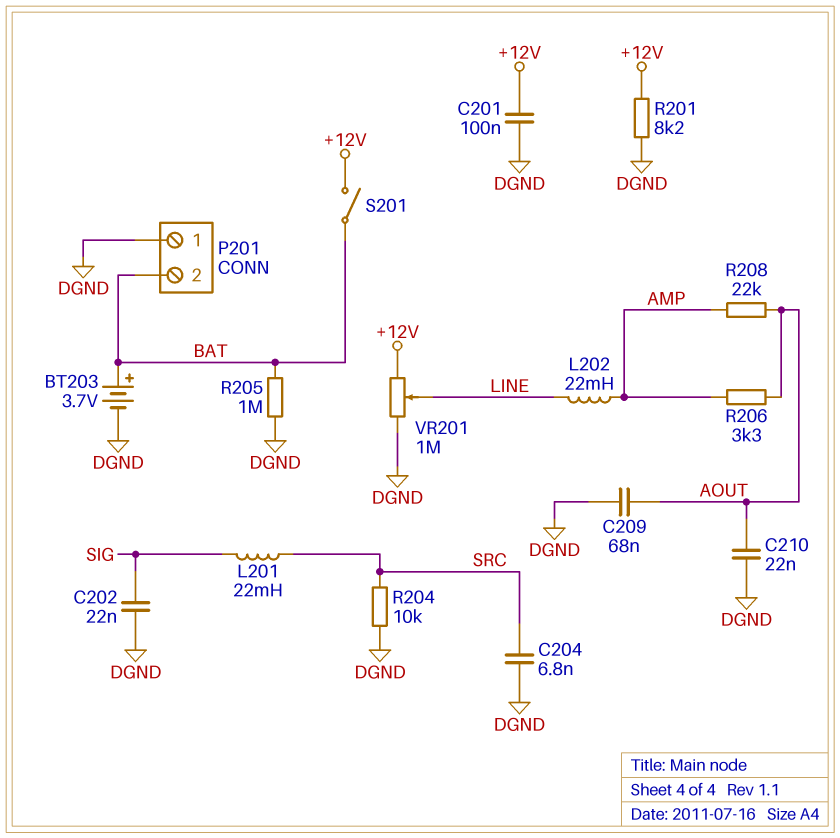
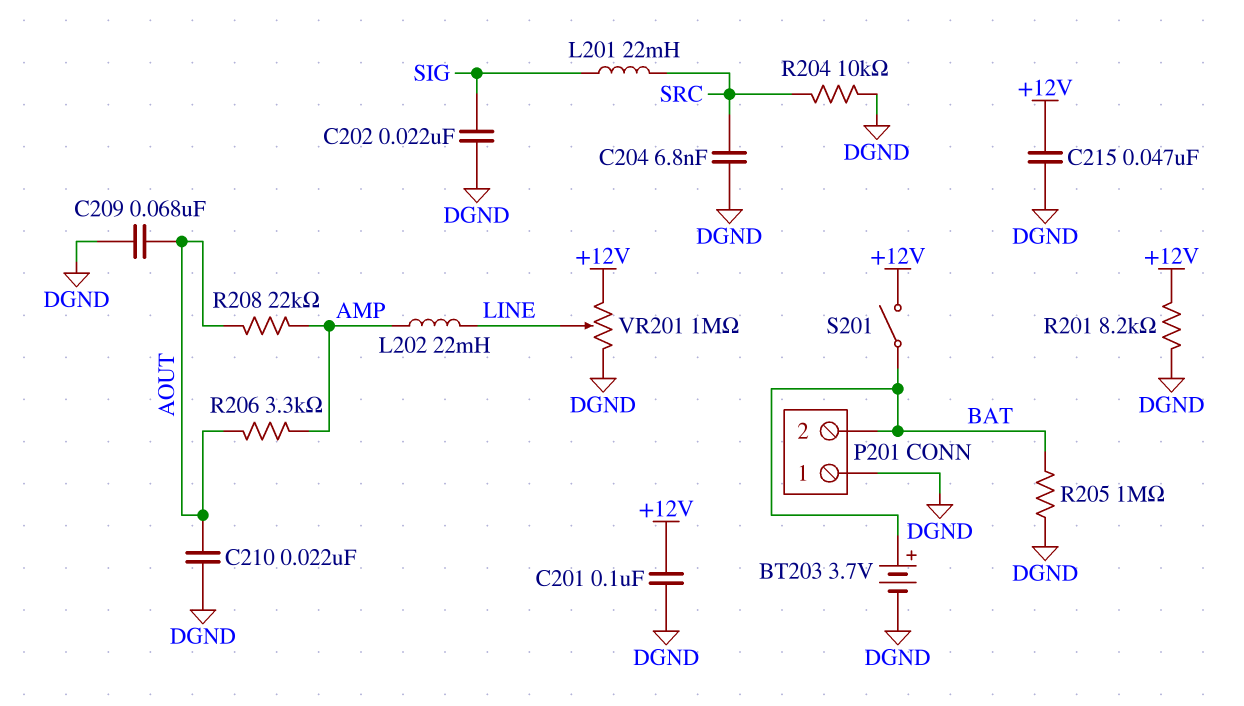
C215: none -> 47nF (+12V, DGND)

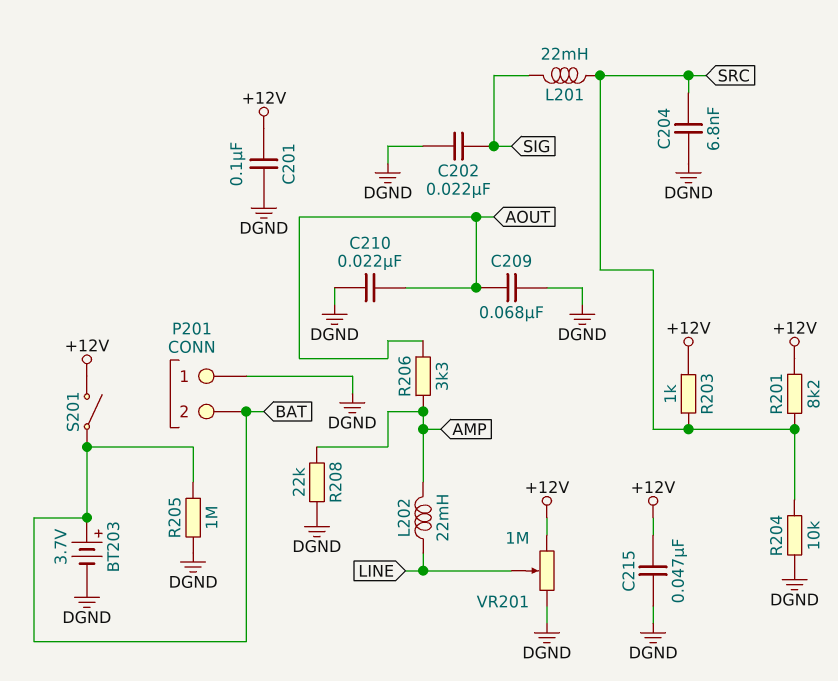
R201: 8.2k (+12V, DGND) -> 8.2k (+12V, SRC)
R203: none -> 1k (+12V, SRC)
R208: 22k (AMP, AOUT) -> 22k (AMP, DGND)

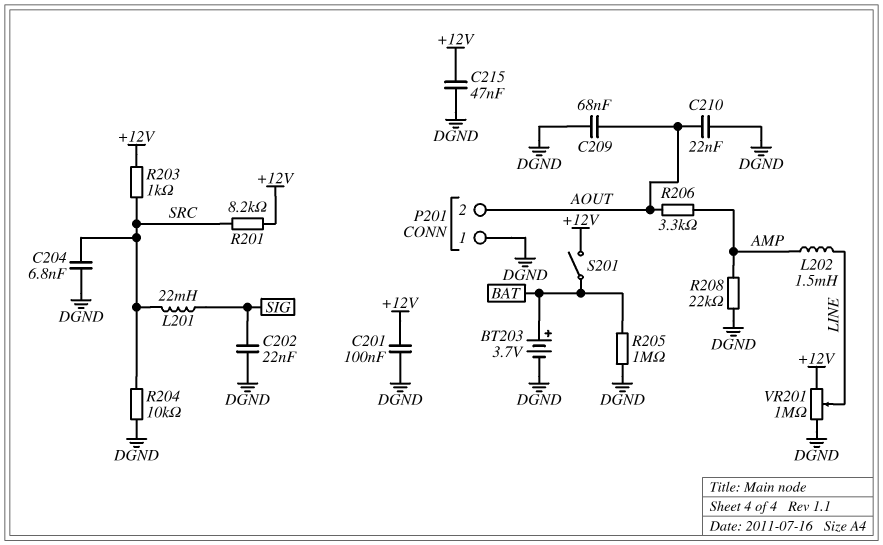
L202: 22mH (AMP, LINE) -> 1.5mH (AMP, LINE)
P201 pin 2: BAT -> AOUT

